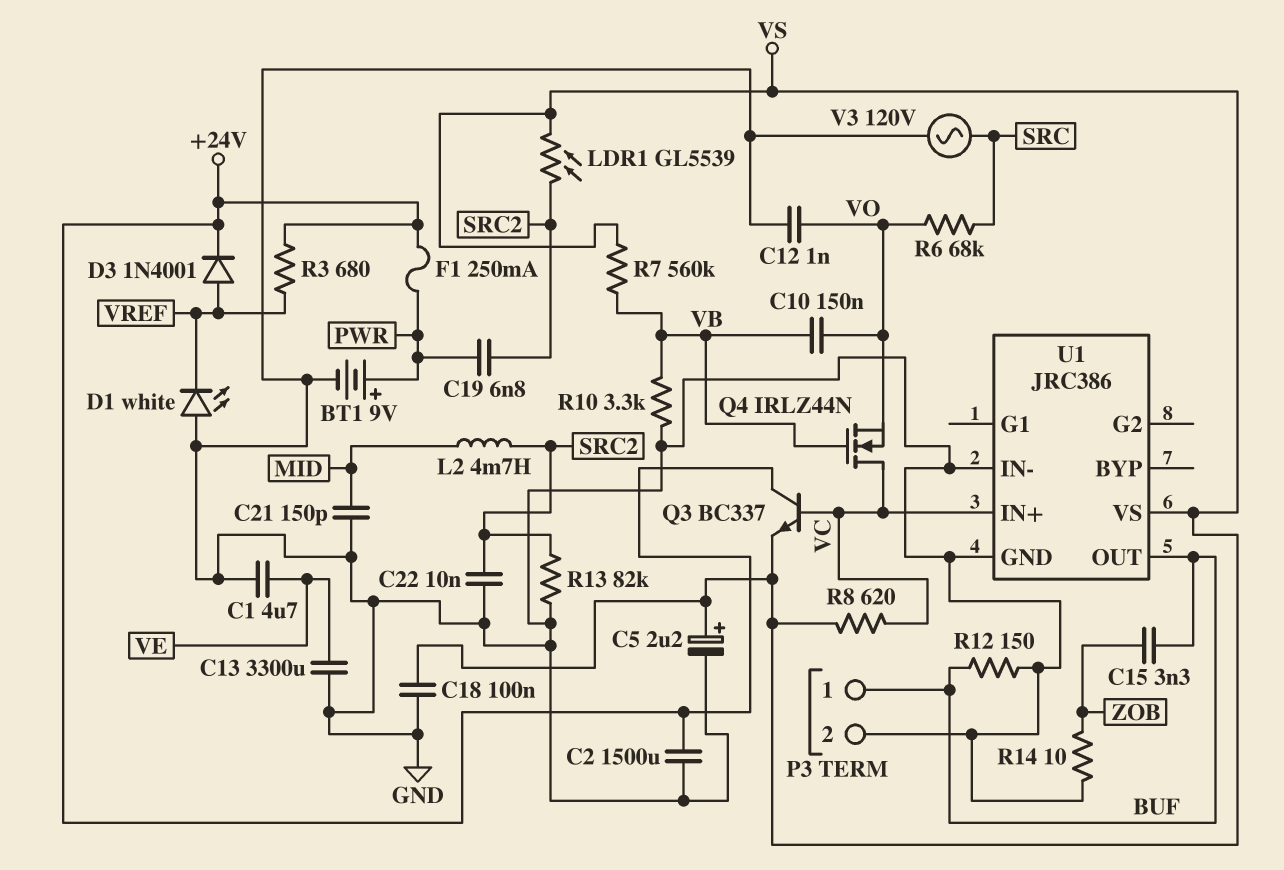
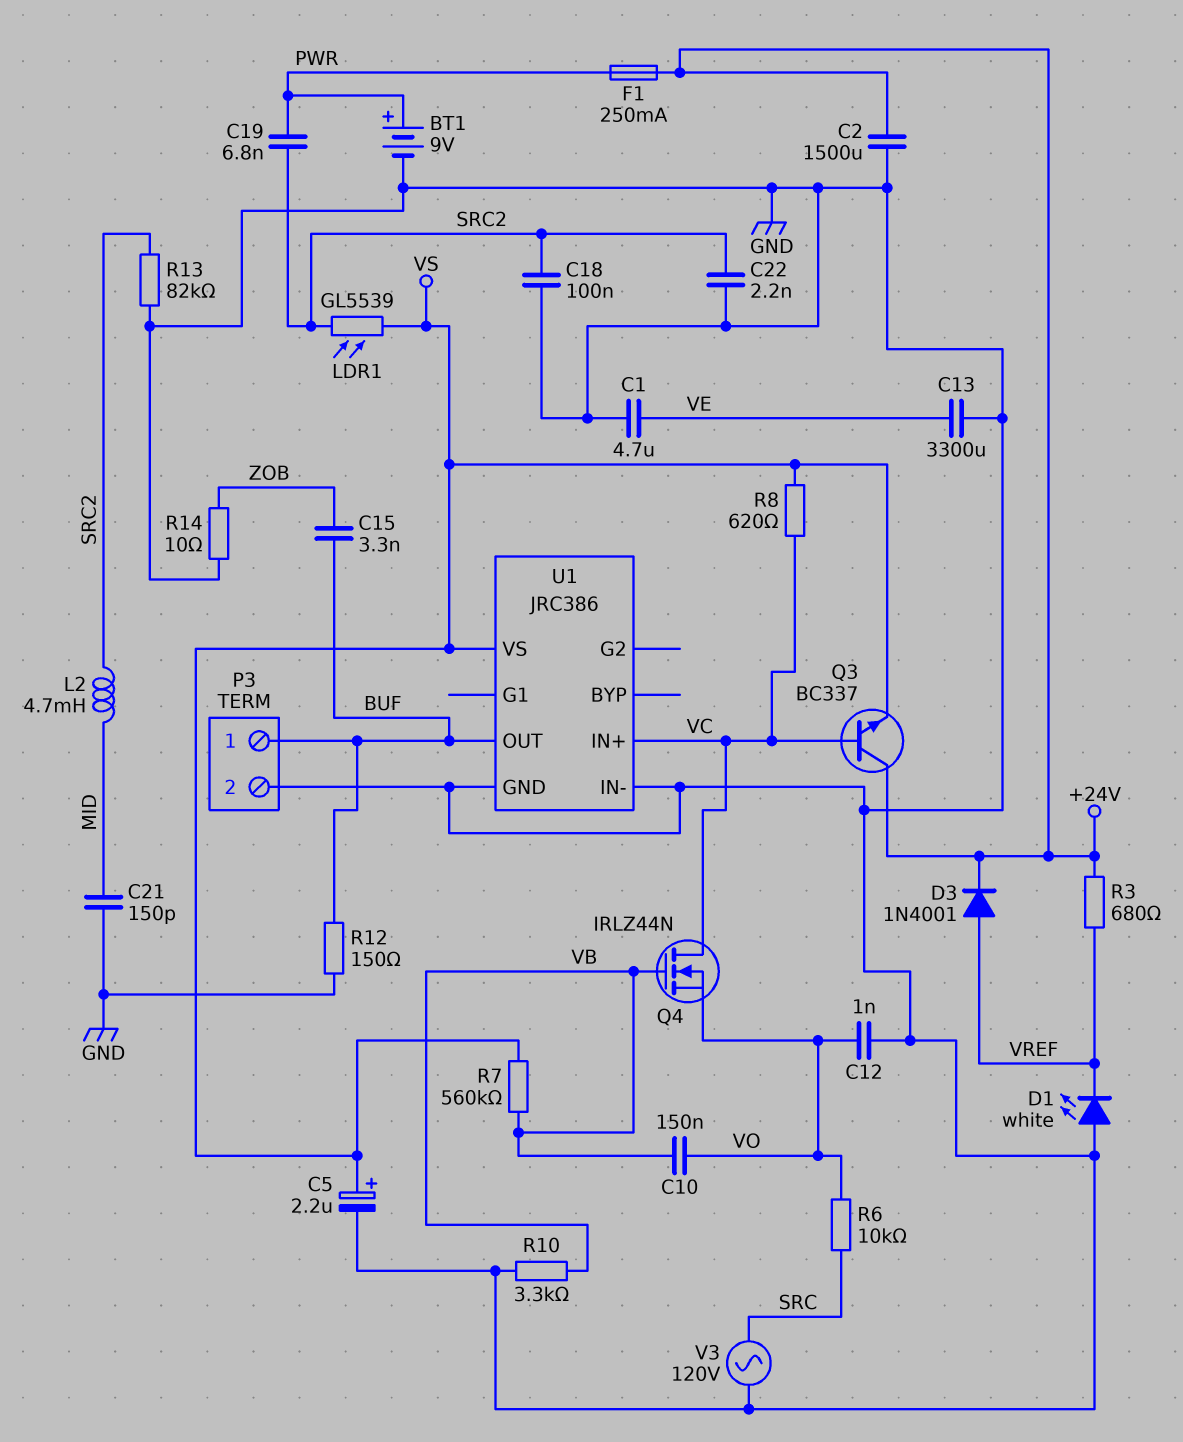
C18: 100nF (GND, VS) -> 100nF (GND, SRC2)
C22: 10nF (GND, SRC2) -> 2.2nF (GND, SRC2)
R6: 68k (SRC, VO) -> 10k (SRC, VO)

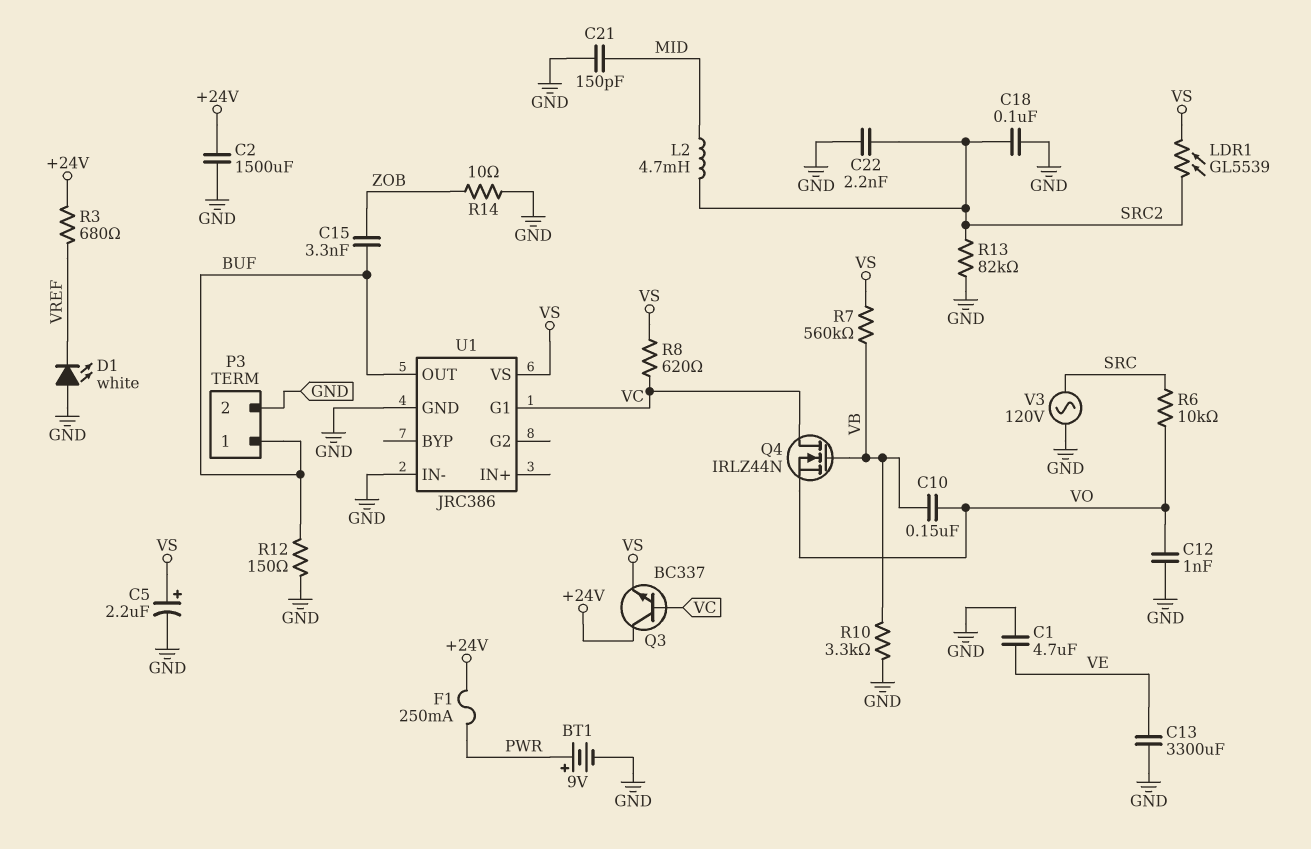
C19: 6.8nF (PWR, SRC2) -> none
D3: diode 1N4001 (A VREF, K +24V) -> none
U1 pin G1: none -> VC
U1 pin IN+: VC -> none

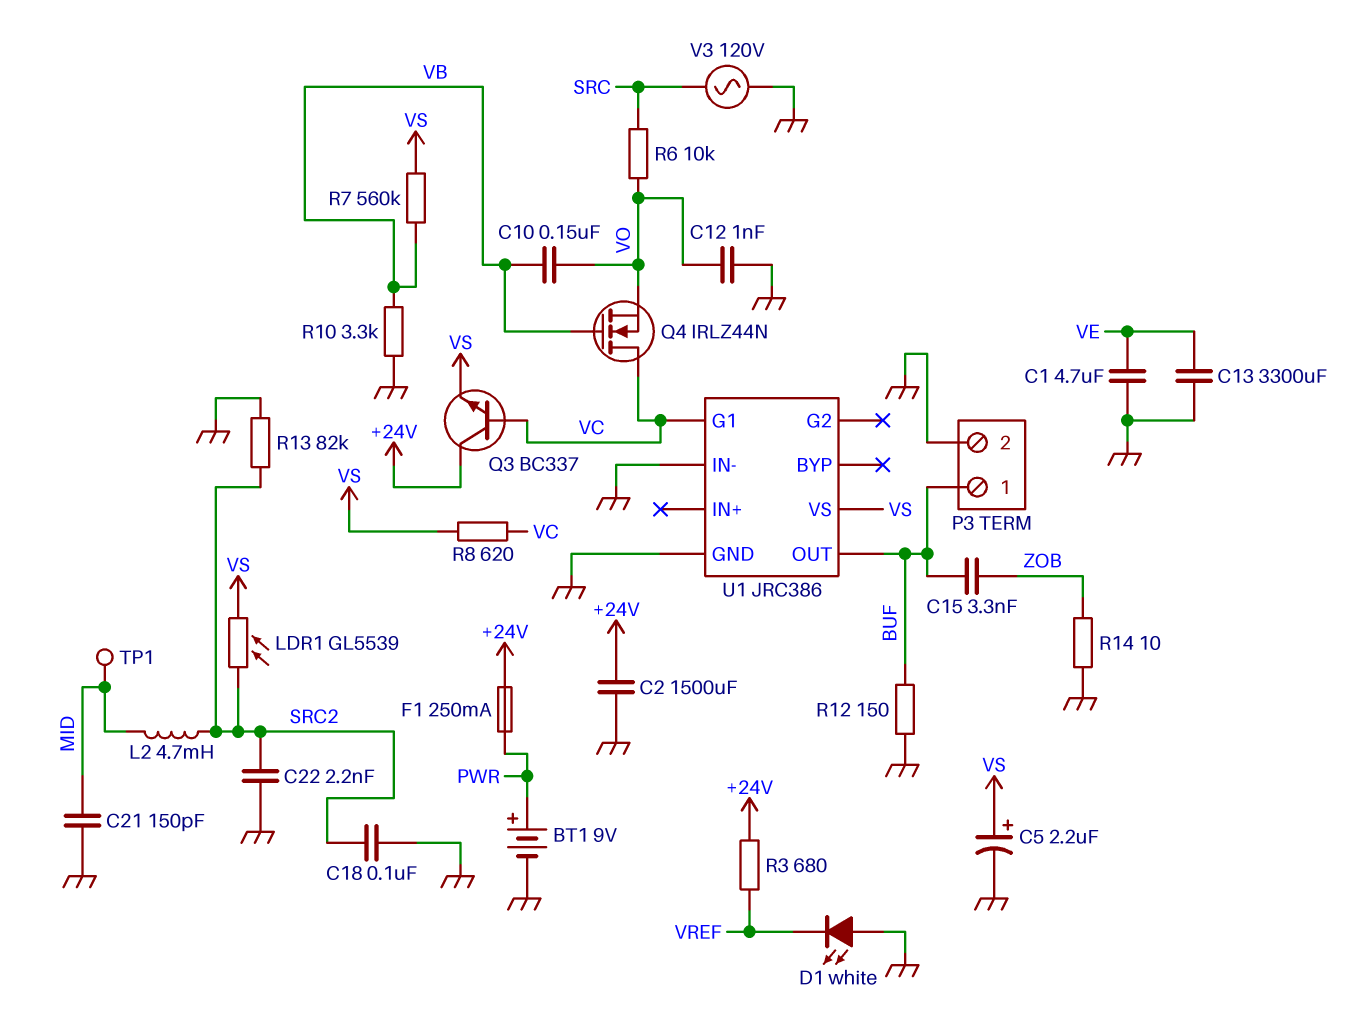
TP1: none -> test point (MID)

